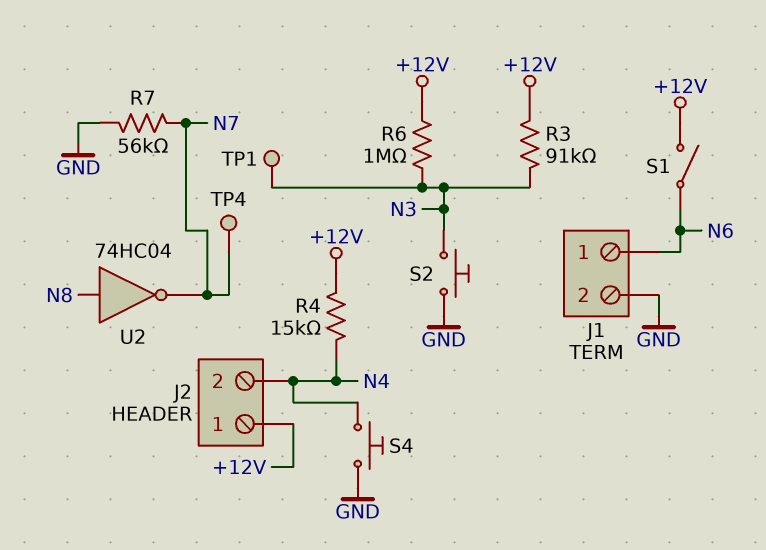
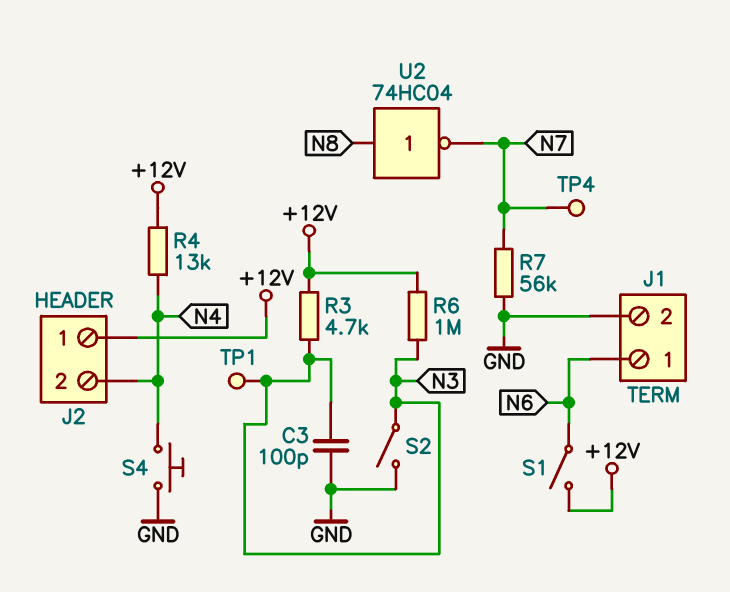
C3: none -> 100pF (GND, N3)
R3: 91k (+12V, N3) -> 4.7k (+12V, N3)
R4: 15k (+12V, N4) -> 13k (+12V, N4)
S2: button (GND, N3) -> switch (GND, N3)

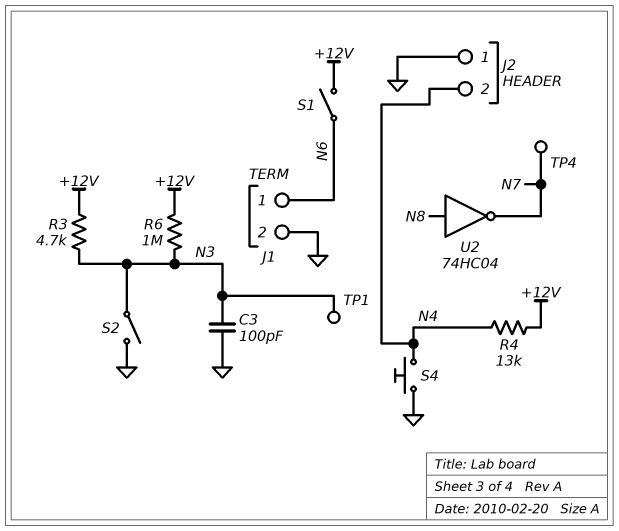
J2 pin 1: +12V -> GND
R7: 56k (GND, N7) -> none

